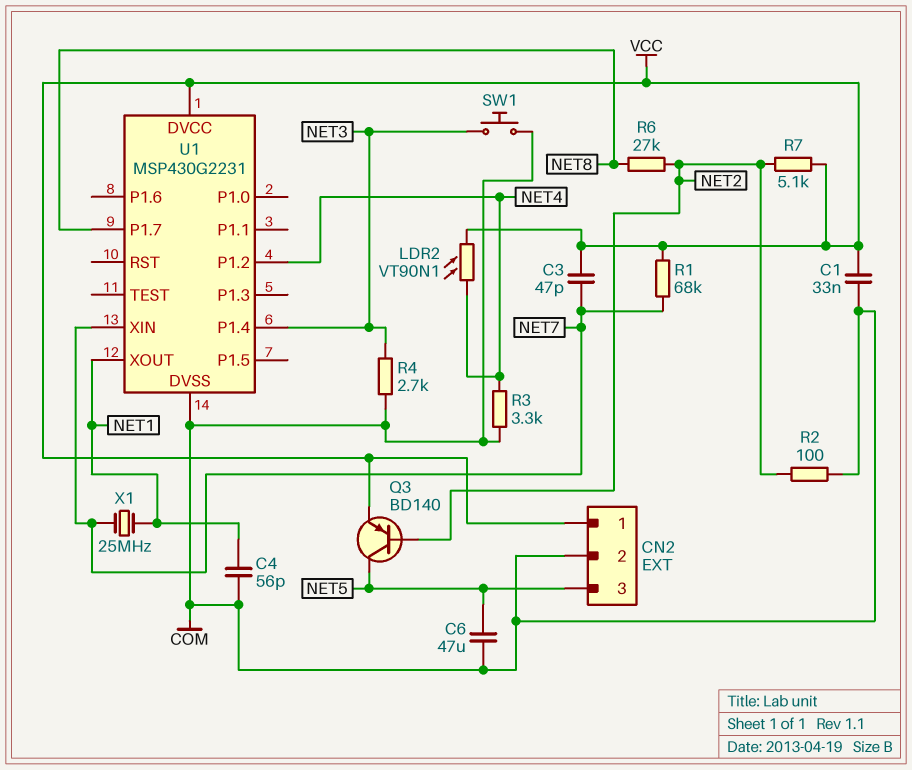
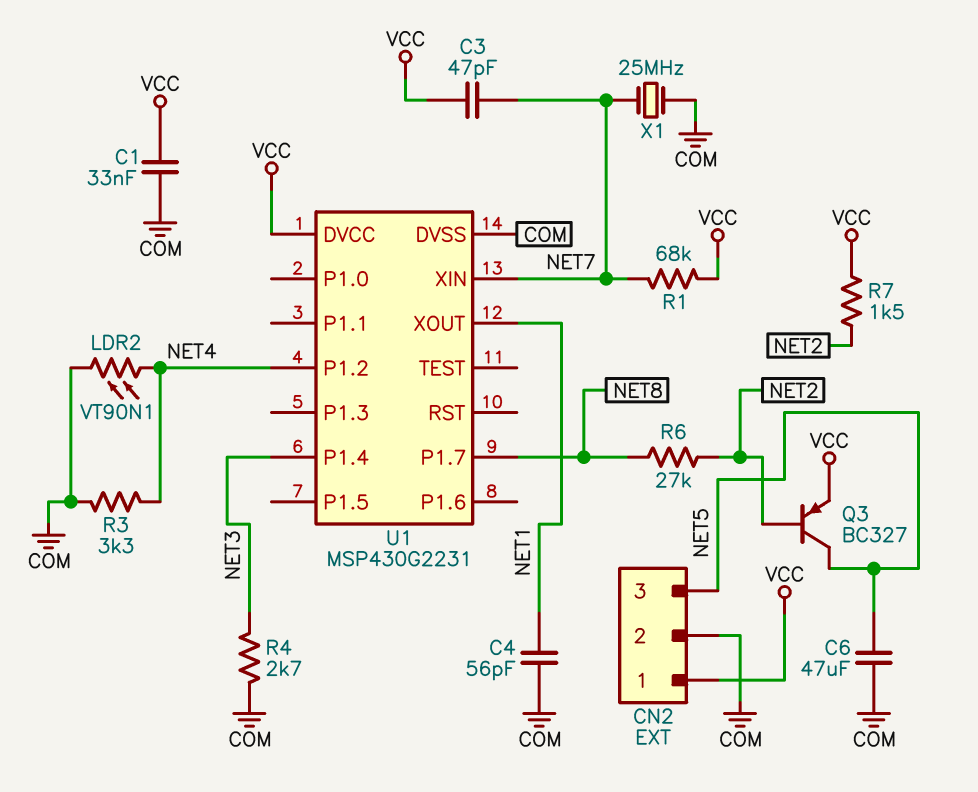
LDR2: VT90N1 (NET4, VCC) -> VT90N1 (COM, NET4)
Q3: PNP BD140 (B NET2, C NET5, E VCC) -> PNP BC327 (B NET2, C NET5, E VCC)
R2: 100 (COM, NET2) -> none
R7: 5.1k (NET2, VCC) -> 1.5k (NET2, VCC)
SW1: button (COM, NET3) -> none
X1: 25MHz (NET1, NET7) -> 25MHz (COM, NET7)

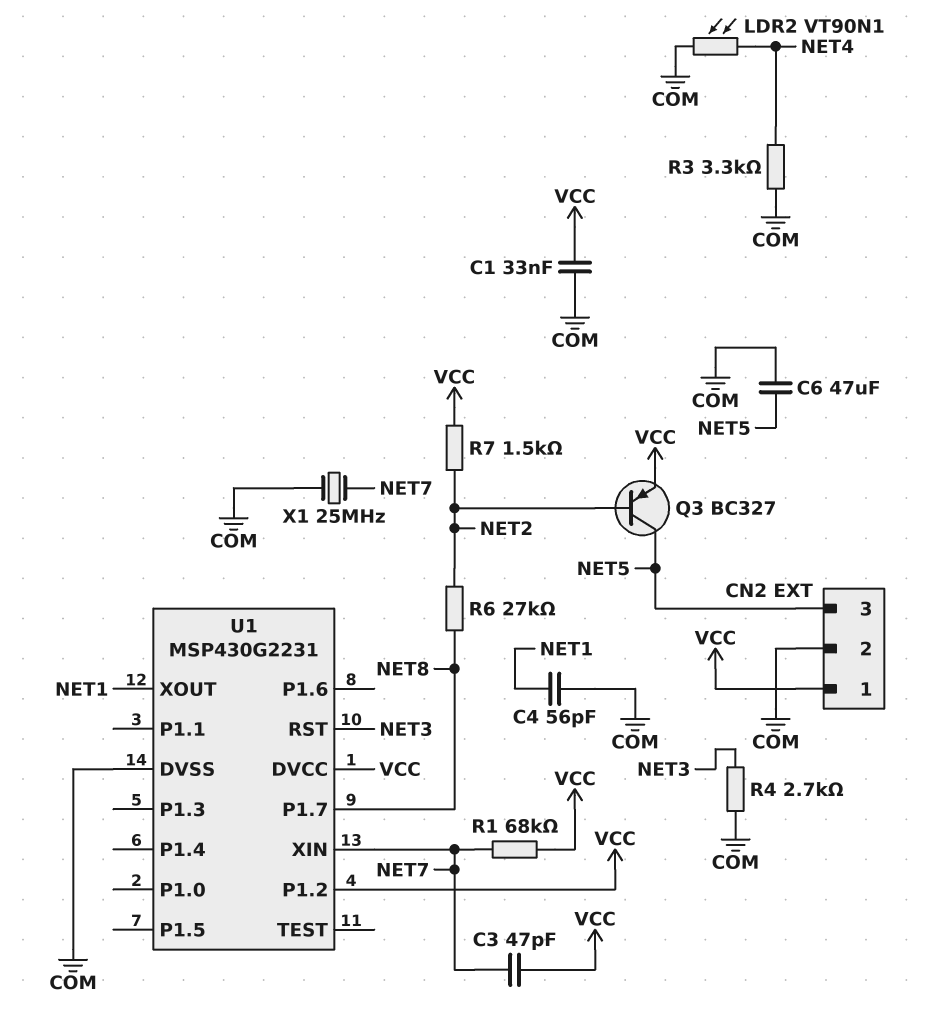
U1 pin P1.2: NET4 -> VCC
U1 pin P1.4: NET3 -> none
U1 pin RST: none -> NET3

